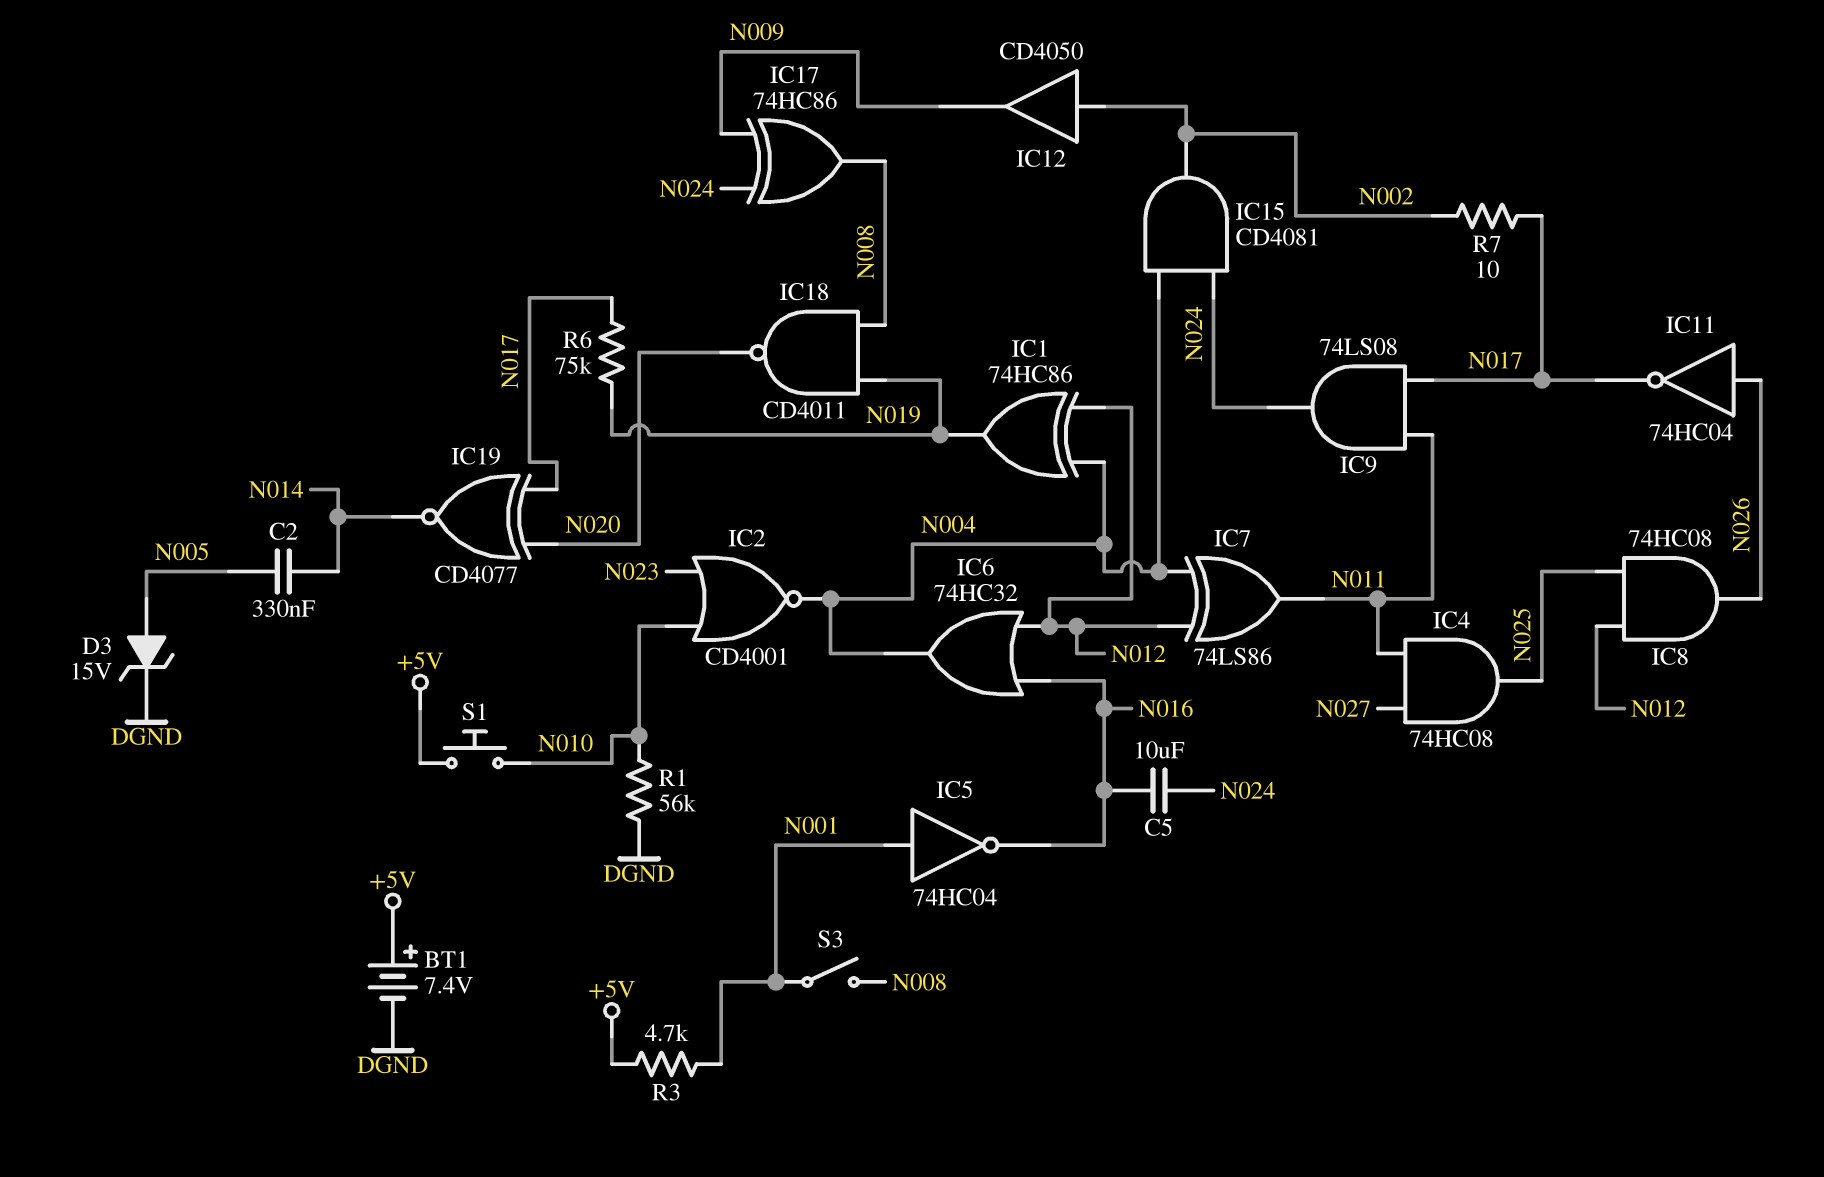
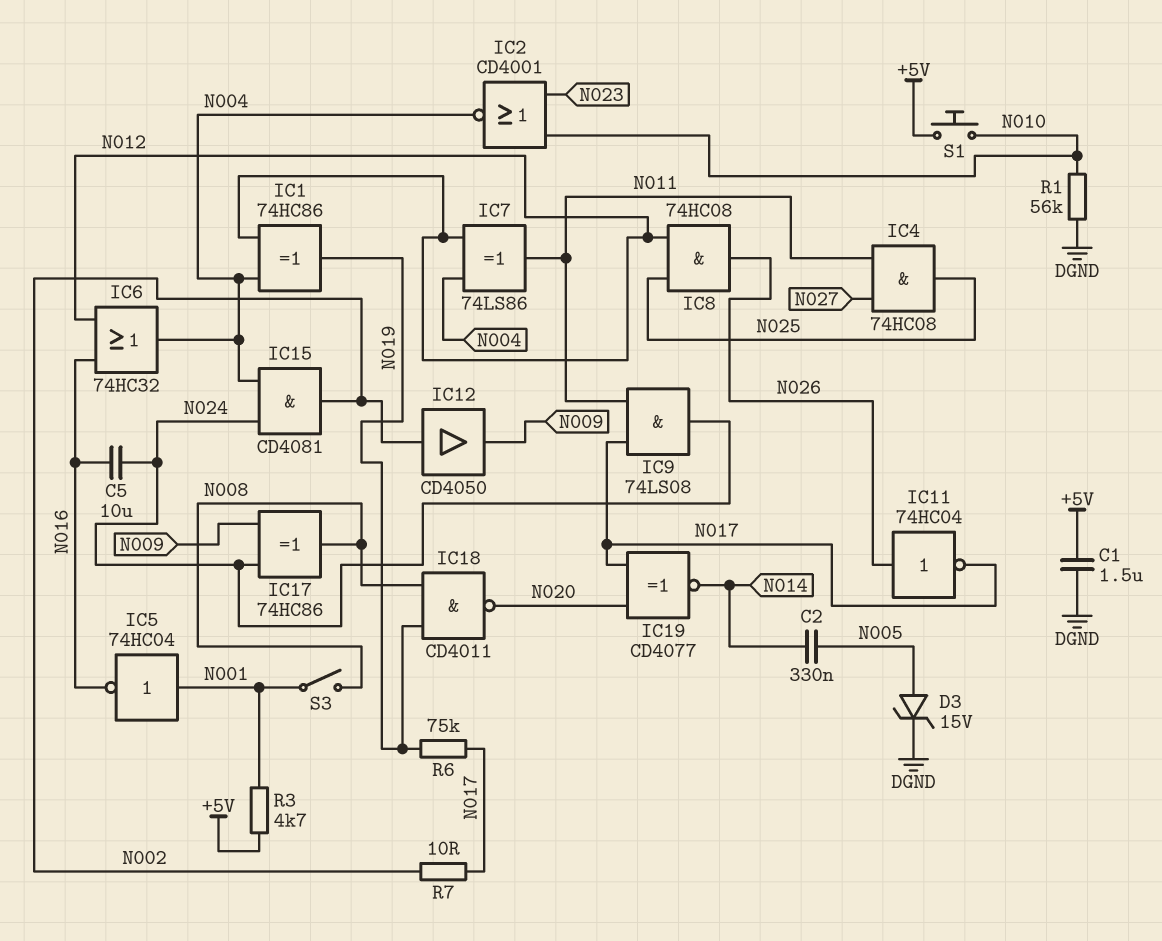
BT1: 7.4V (plus +5V, minus DGND) -> none
C1: none -> 1.5uF (+5V, DGND)

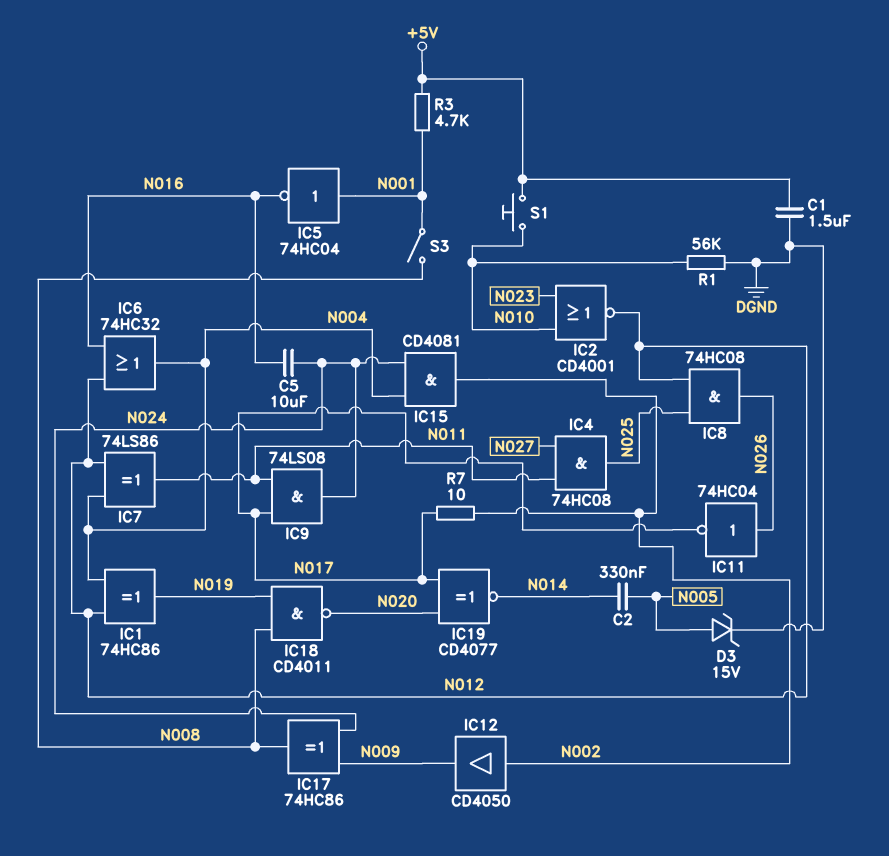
IC2: NOR CD4001 (in N010, in N023, out N004) -> NOR CD4001 (in N010, in N023, out N012)
R6: 75k (N017, N019) -> none

